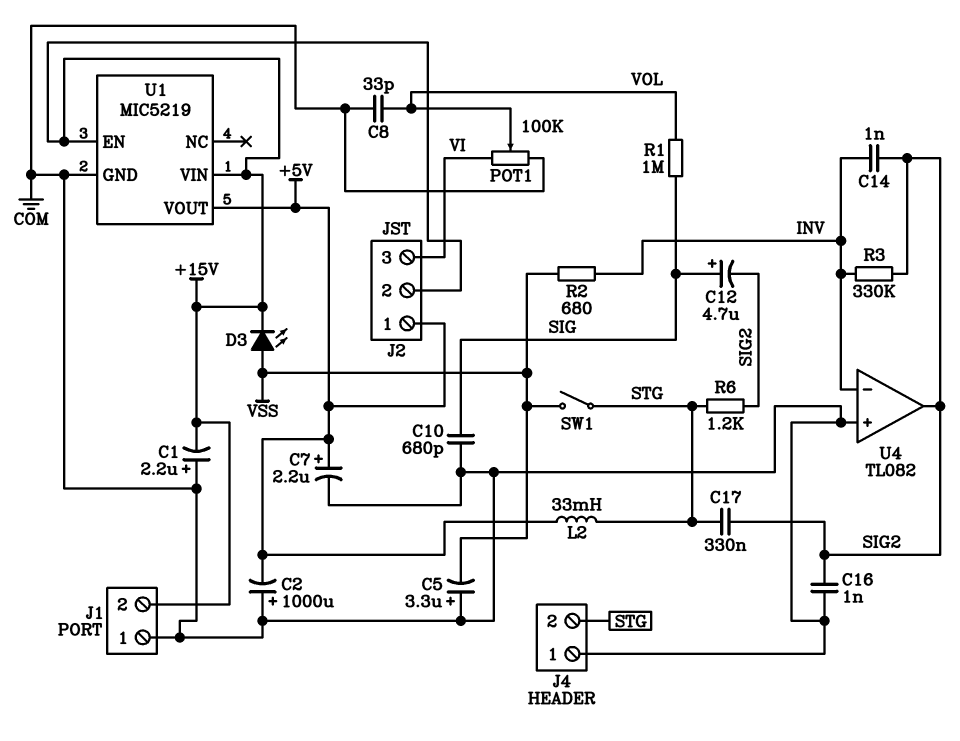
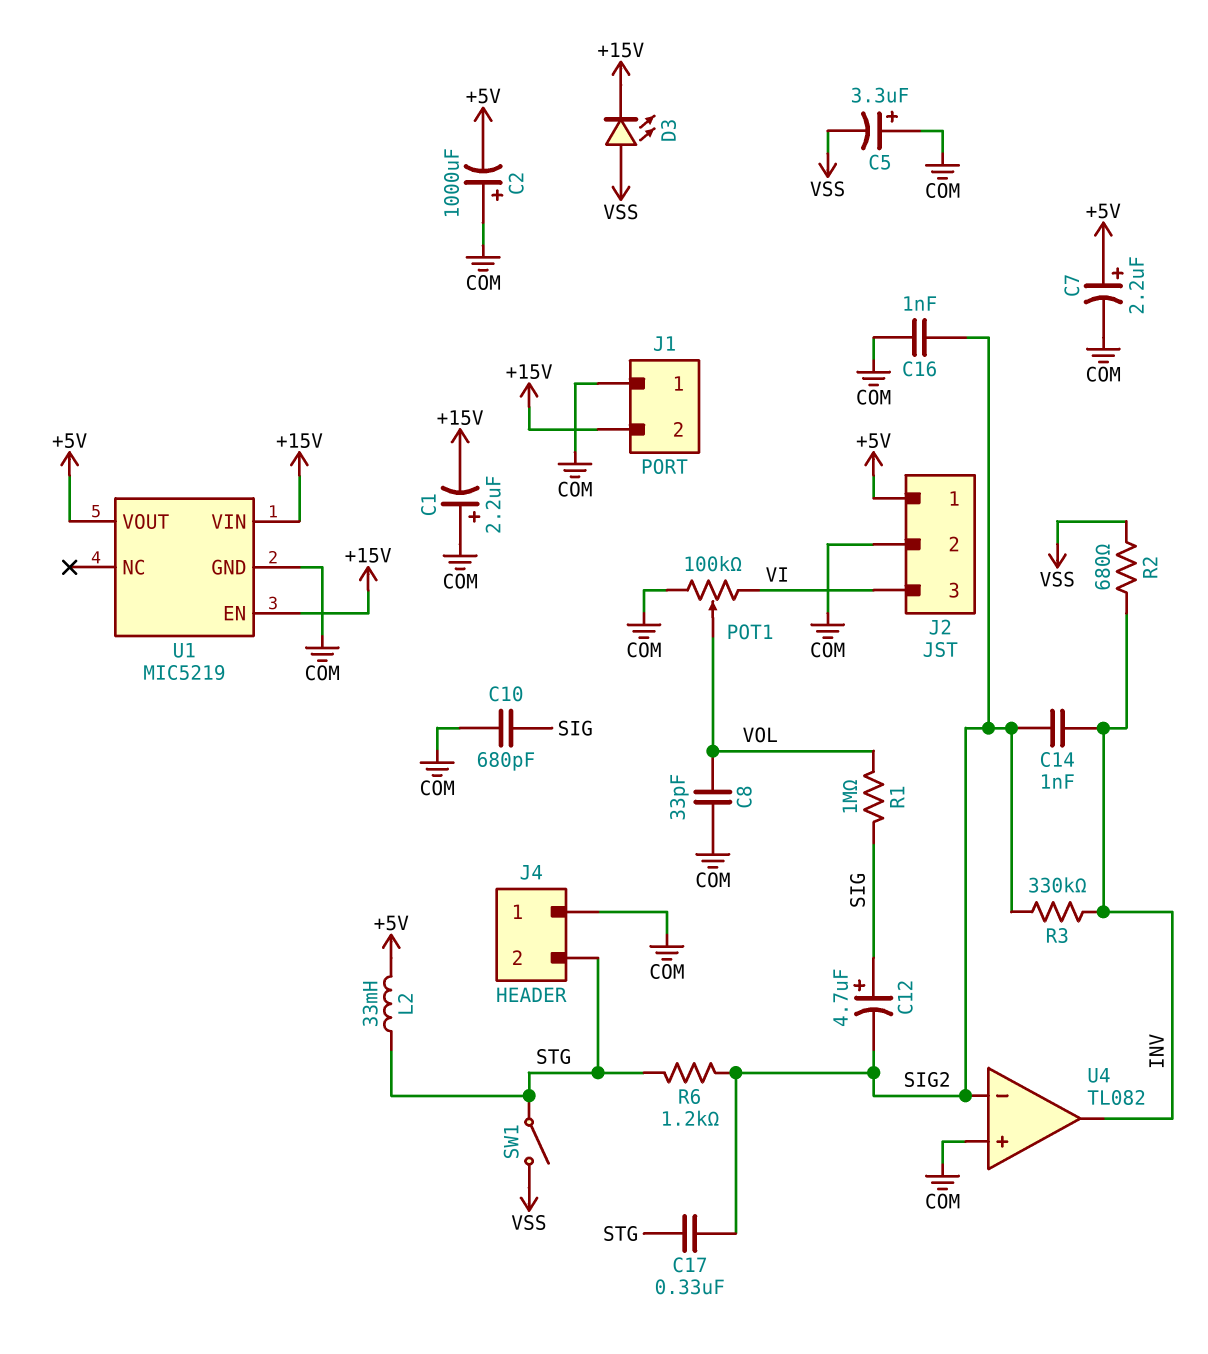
J2 pin 2: +15V -> COM
U4 pin in-: INV -> SIG2
U4 pin out: SIG2 -> INV

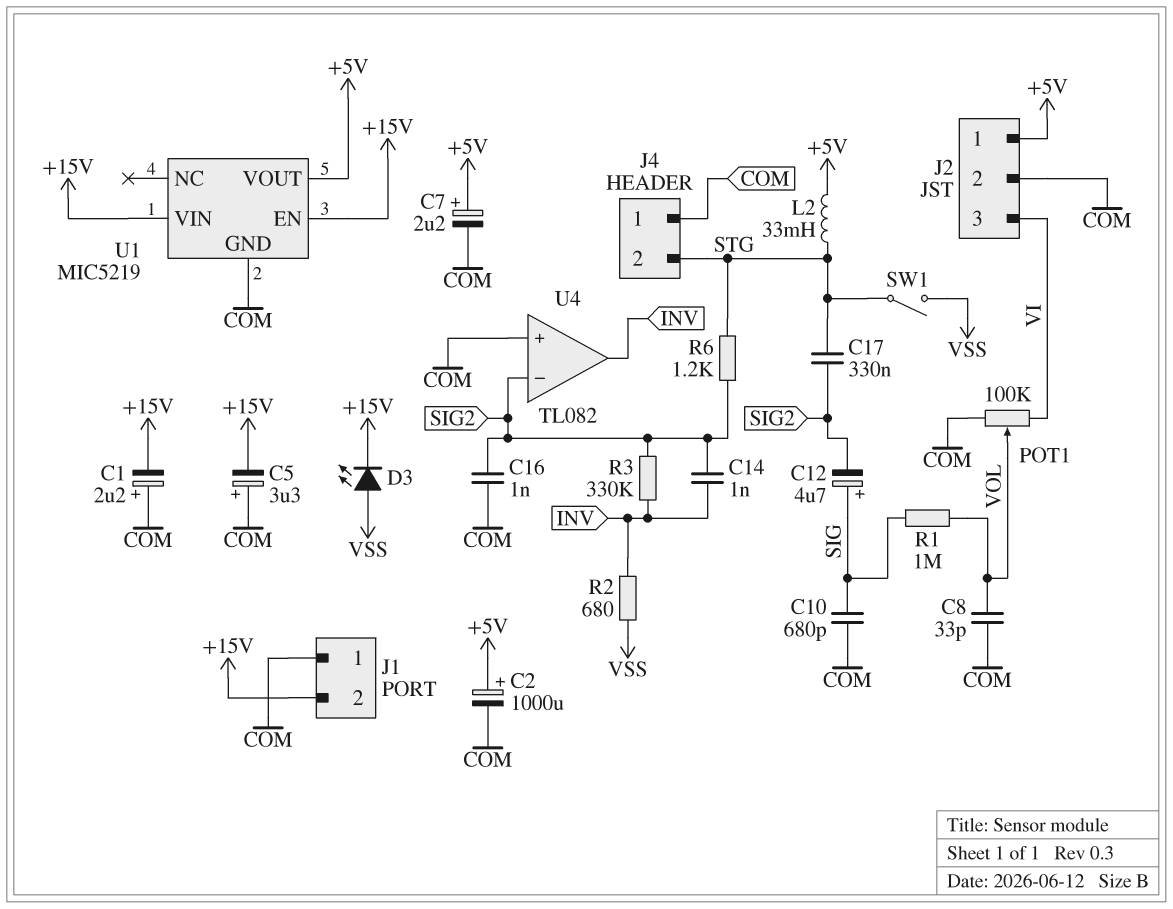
C2: 1000uF (plus COM, minus +5V) -> 1000uF (plus +5V, minus COM)
C5: 3.3uF (plus COM, minus VSS) -> 3.3uF (plus COM, minus +15V)

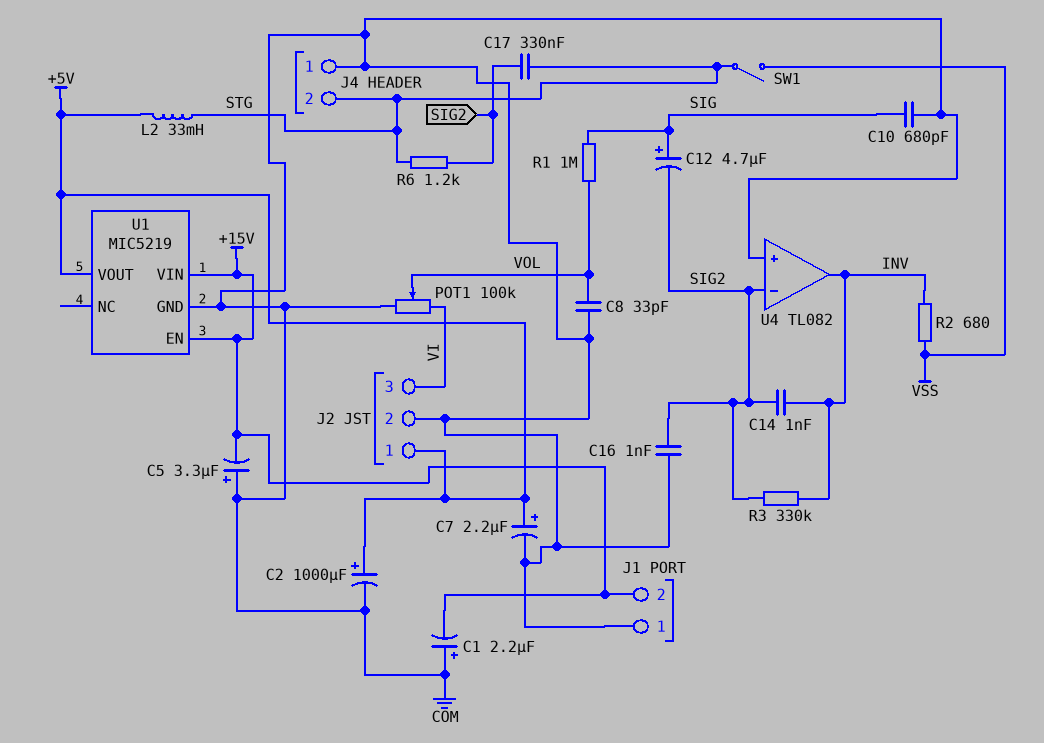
D3: LED (A VSS, K +15V) -> none

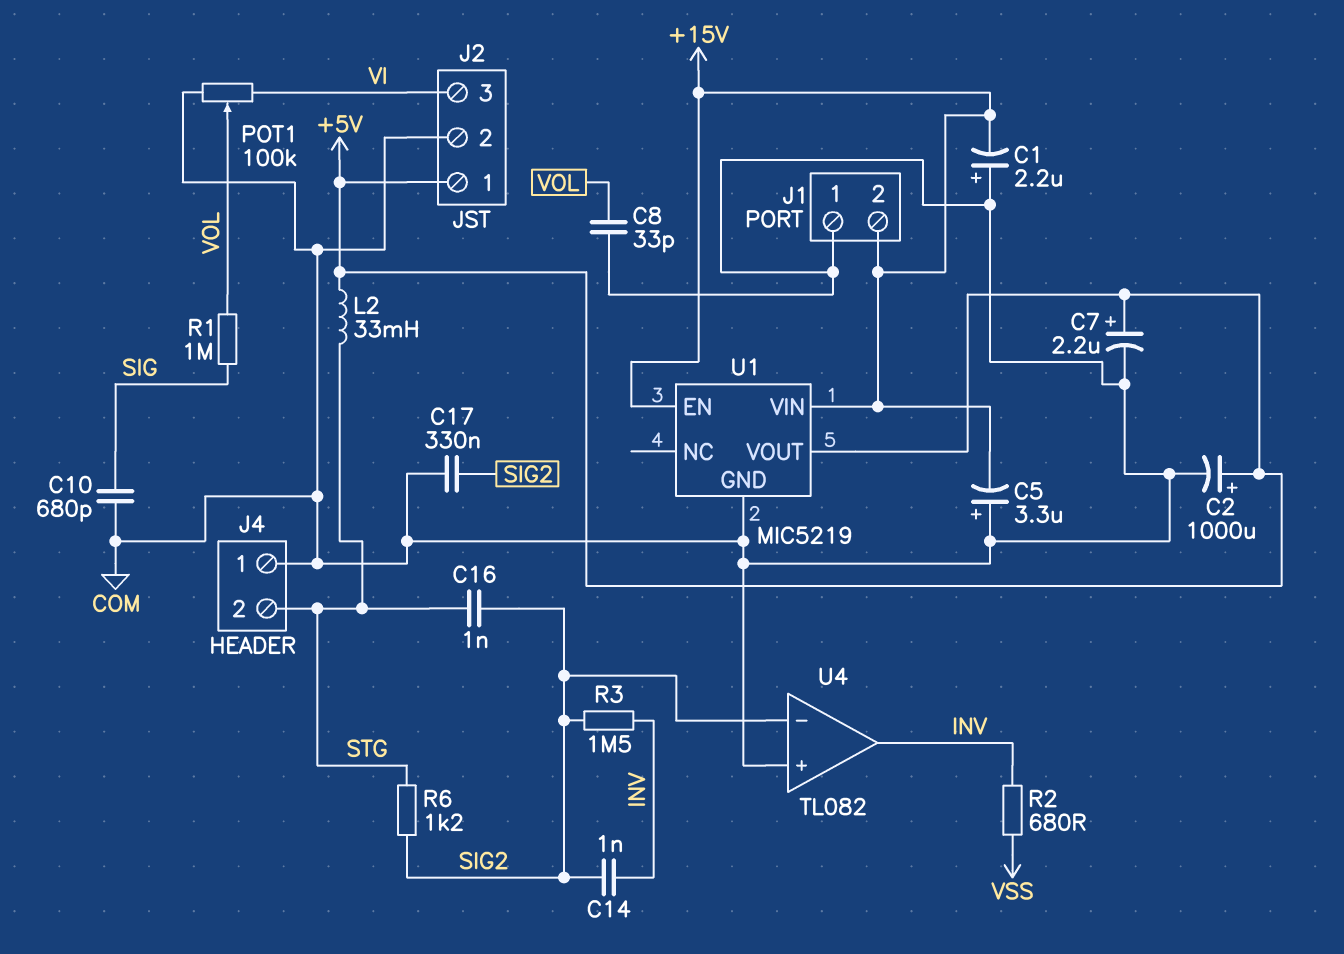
C12: 4.7uF (plus SIG, minus SIG2) -> none
C16: 1nF (COM, SIG2) -> 1nF (SIG2, STG)
C17: 330nF (SIG2, STG) -> 330nF (COM, SIG2)
R3: 330k (INV, SIG2) -> 1.5M (INV, SIG2)
SW1: switch (STG, VSS) -> none

